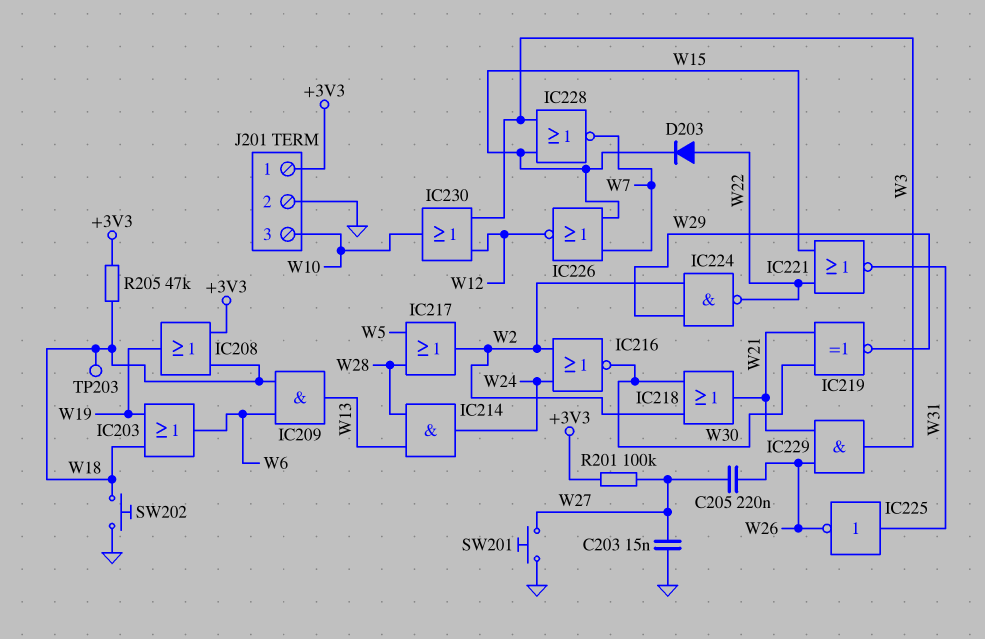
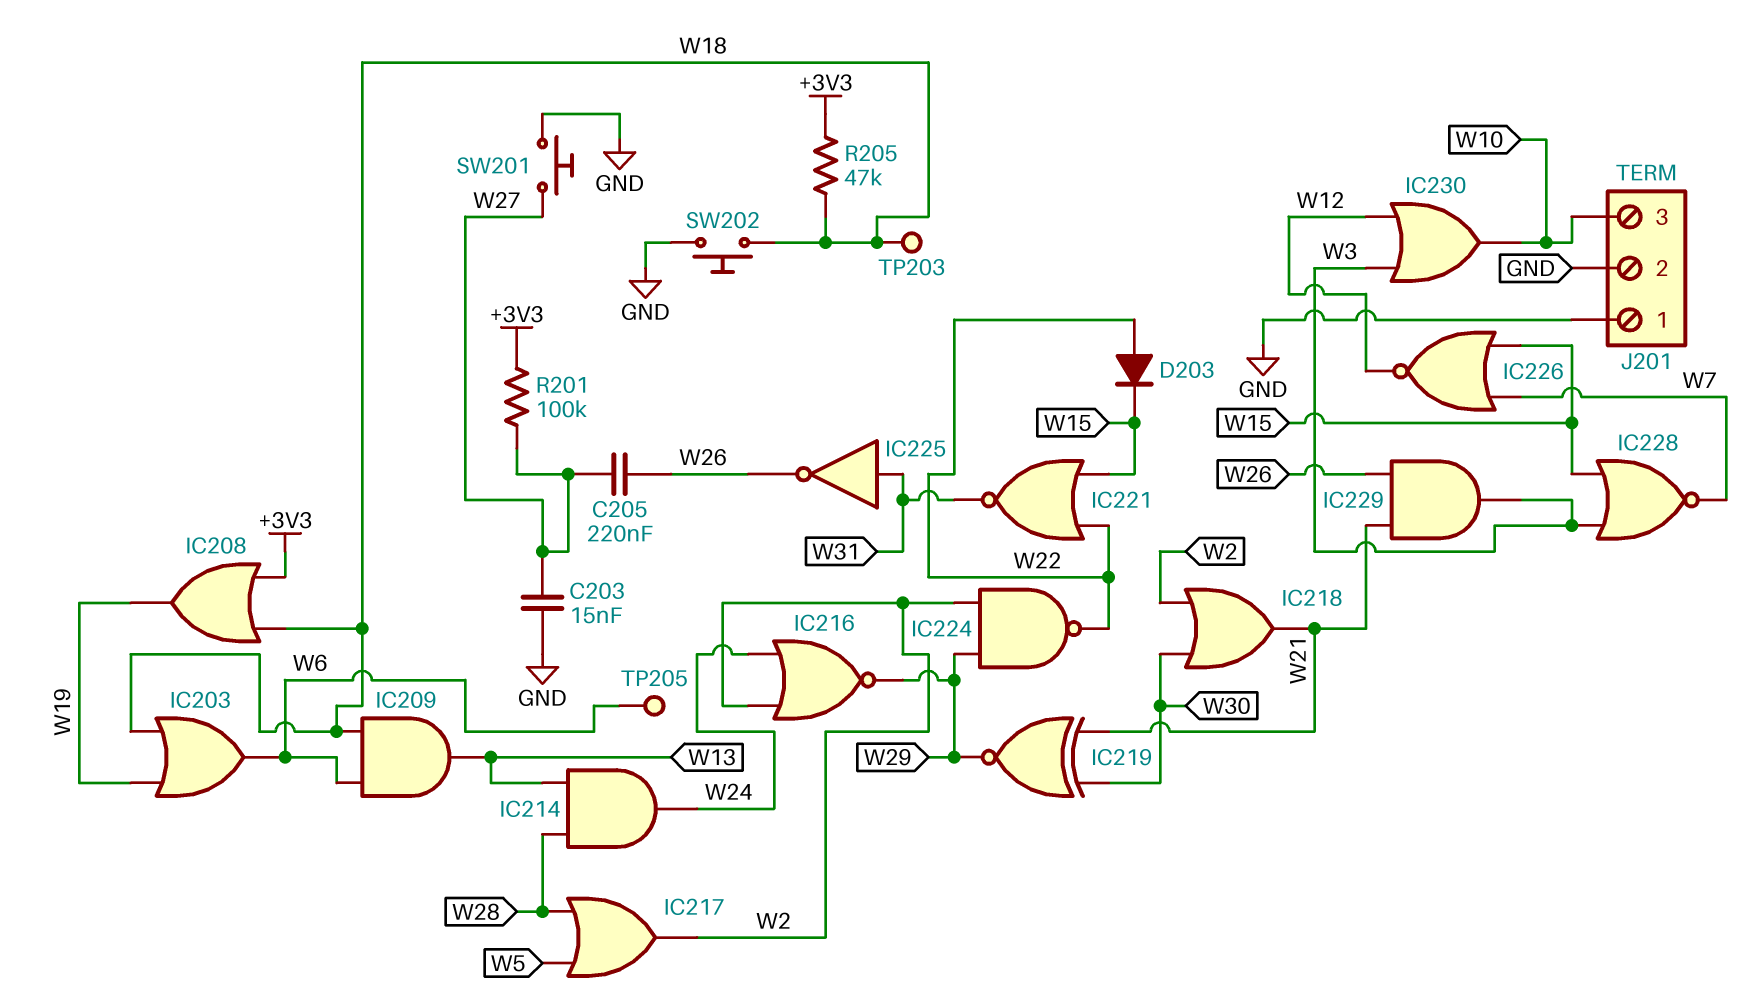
IC216: NOR (in W2, in W24, out W30) -> NOR (in W2, in W24, out W29)
J201 pin 1: +3V3 -> GND
TP205: none -> test point (W6)

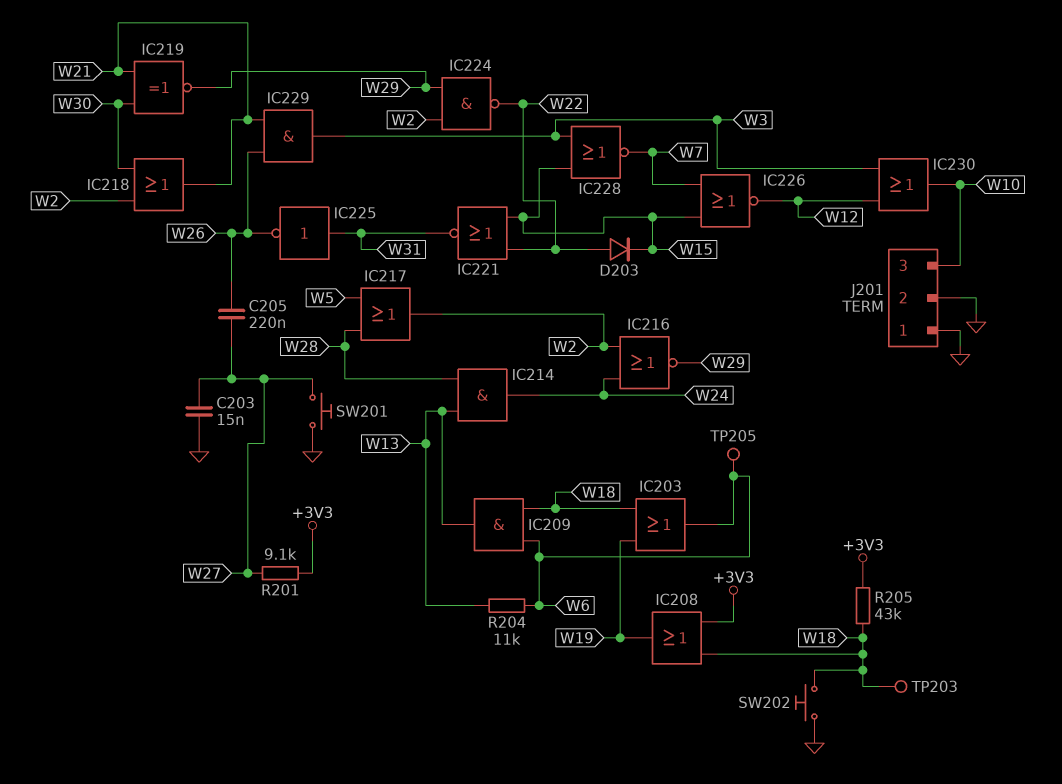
R201: 100k (+3V3, W27) -> 9.1k (+3V3, W27)
R204: none -> 11k (W6, W13)
R205: 47k (+3V3, W18) -> 43k (+3V3, W18)

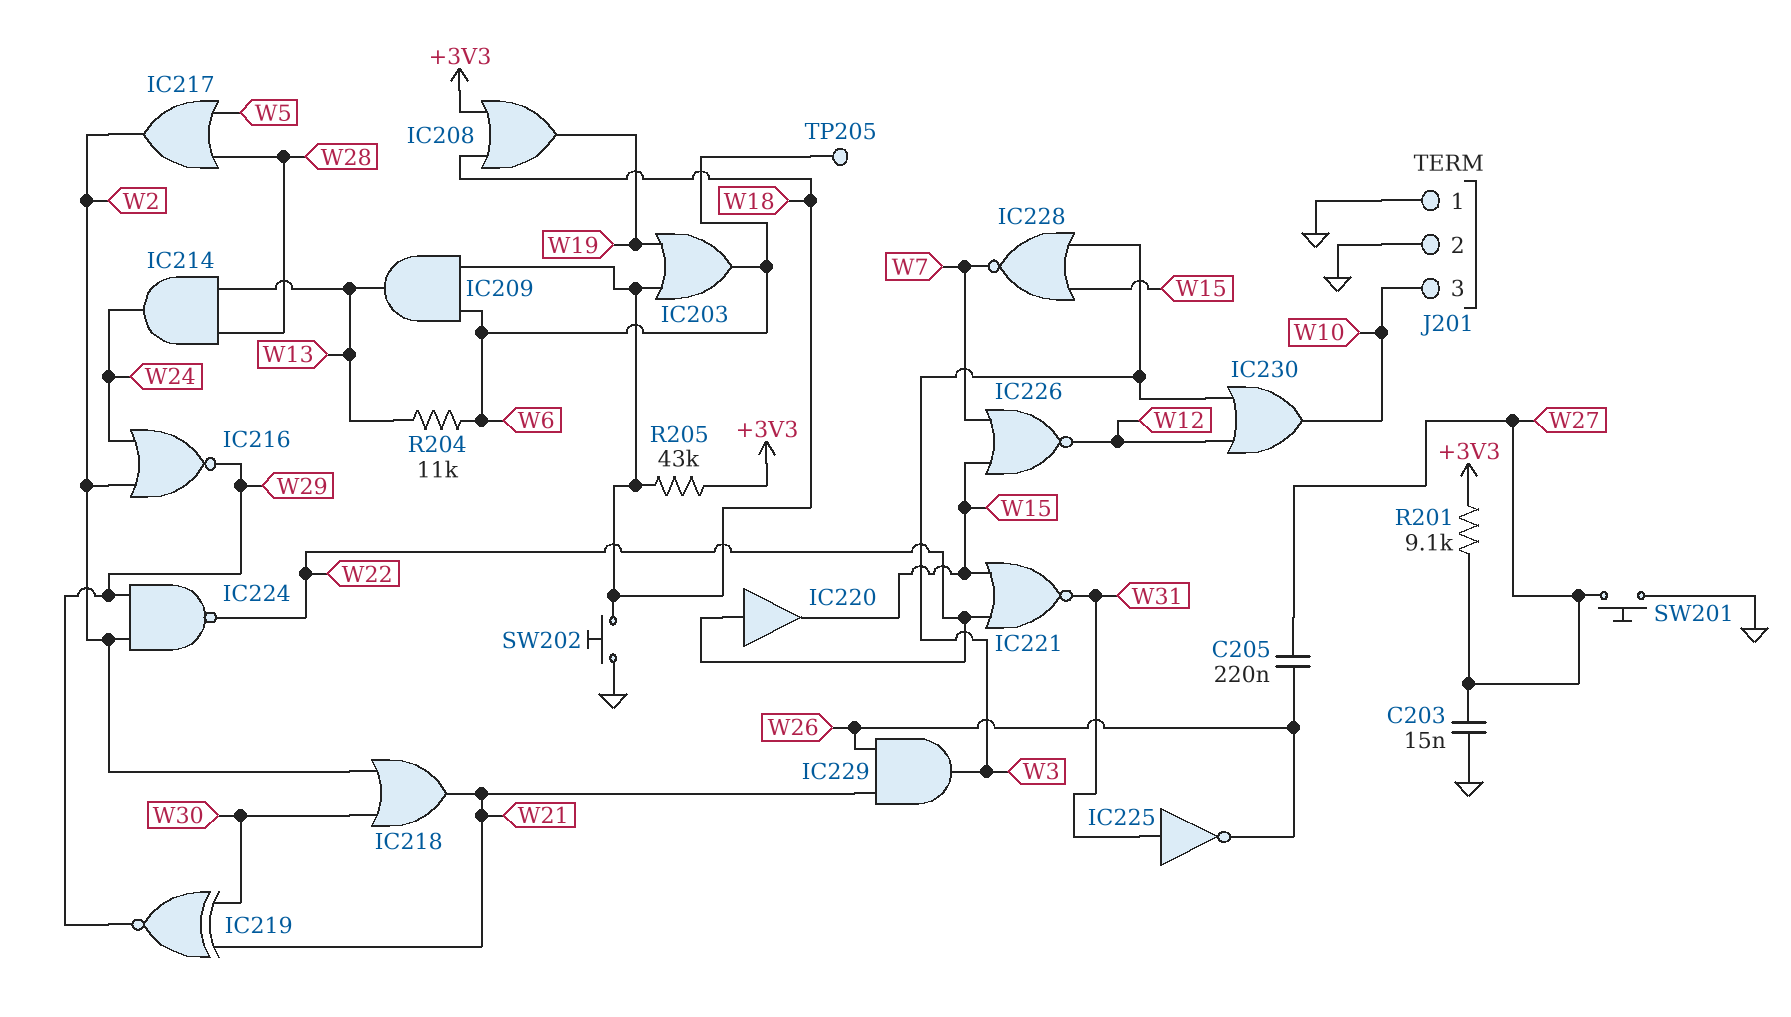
D203: diode (A W22, K W15) -> none
IC220: none -> buffer (in W22, out W15)
TP203: test point (W18) -> none

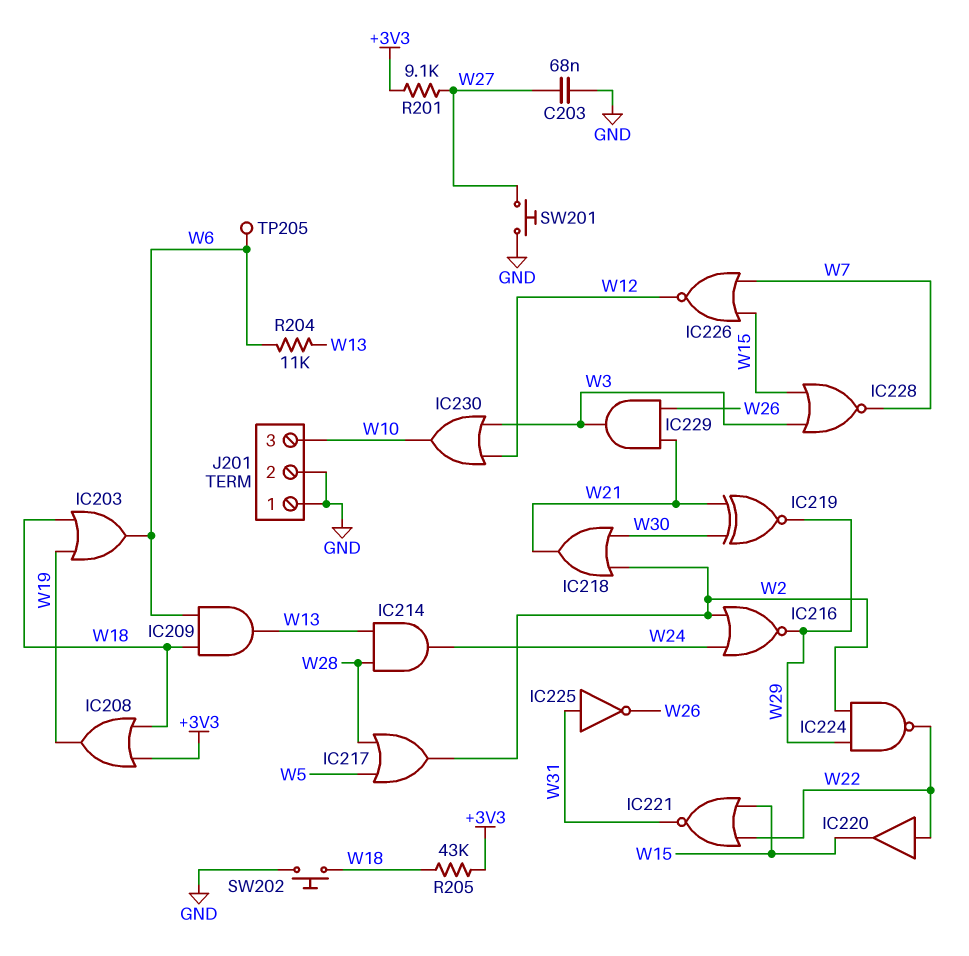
C203: 15nF (GND, W27) -> 68nF (GND, W27)
C205: 220nF (W26, W27) -> none

